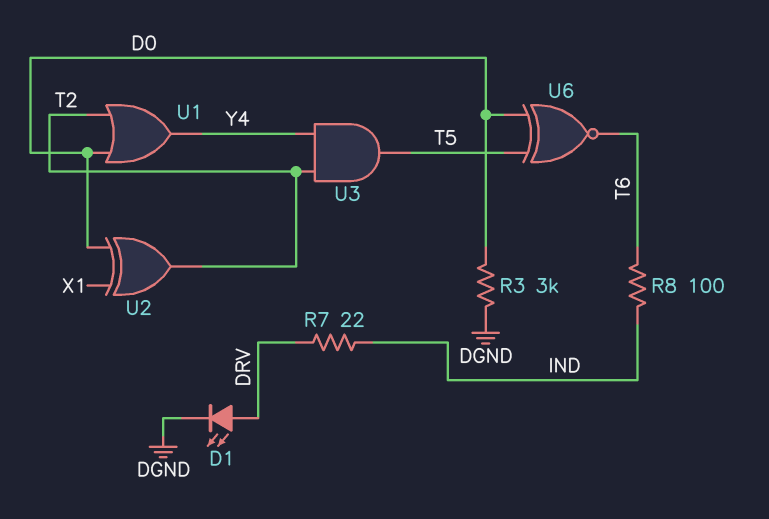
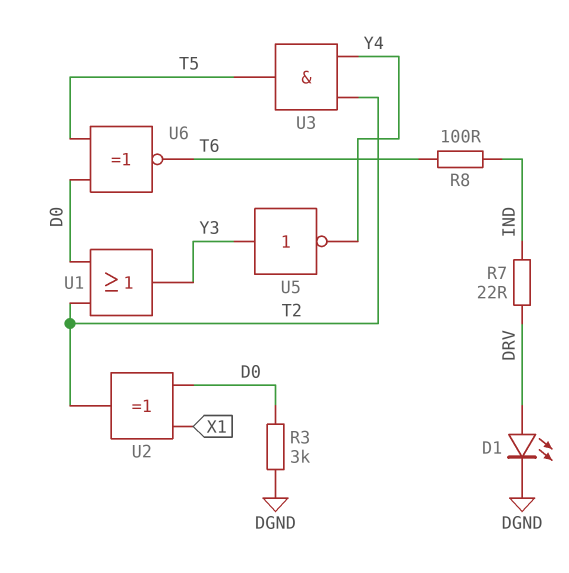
U1: OR (in D0, in T2, out Y4) -> OR (in D0, in T2, out Y3)
U5: none -> NOT (in Y3, out Y4)

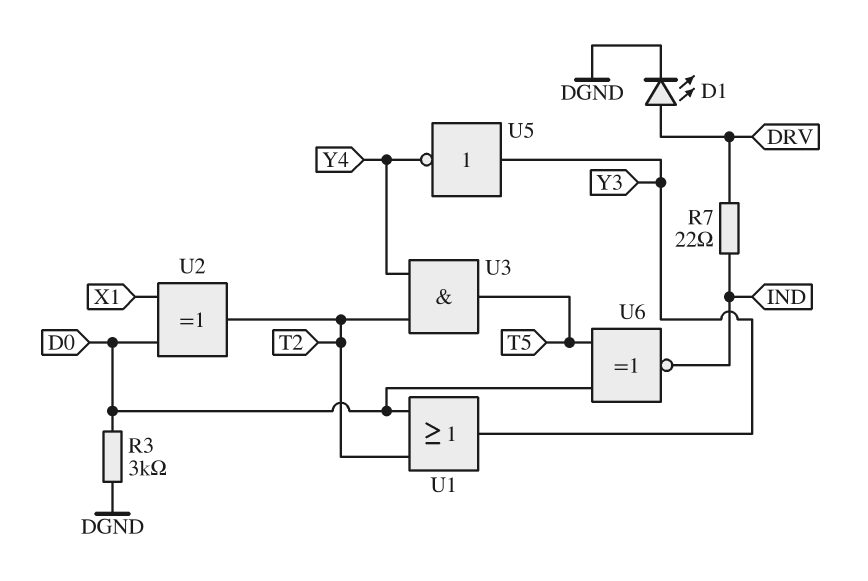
R8: 100 (IND, T6) -> none
U6: XNOR (in D0, in T5, out T6) -> XNOR (in D0, in T5, out IND)

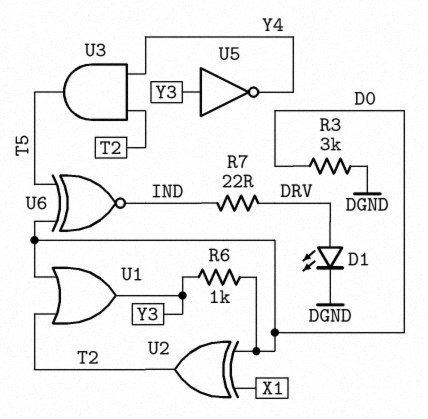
R6: none -> 1k (D0, Y3)

